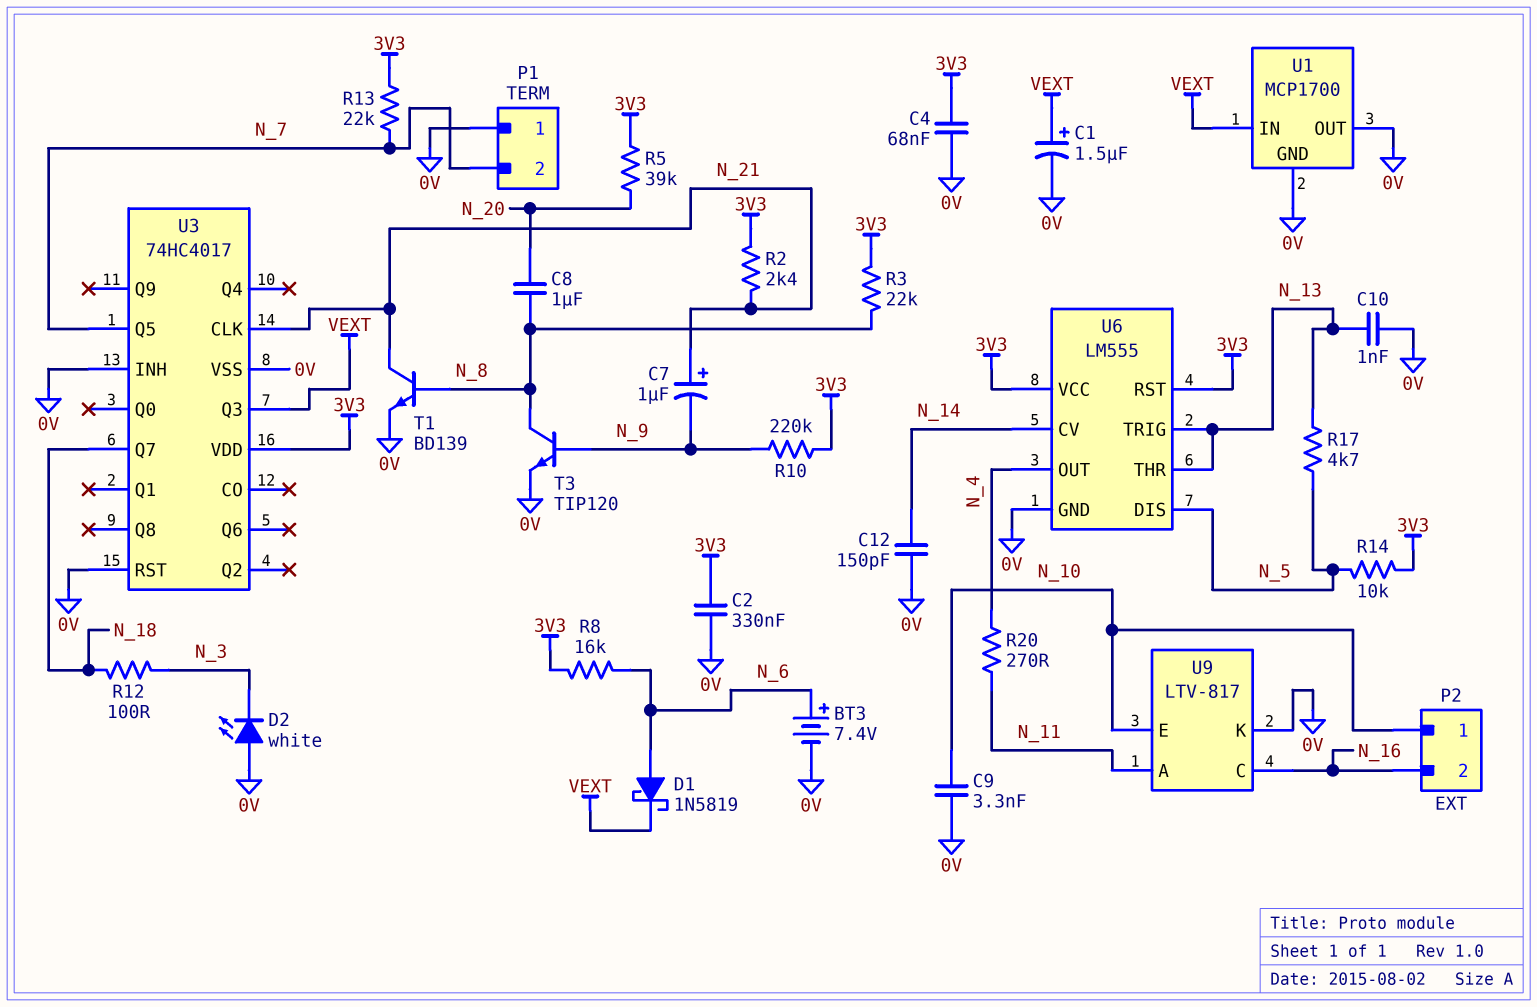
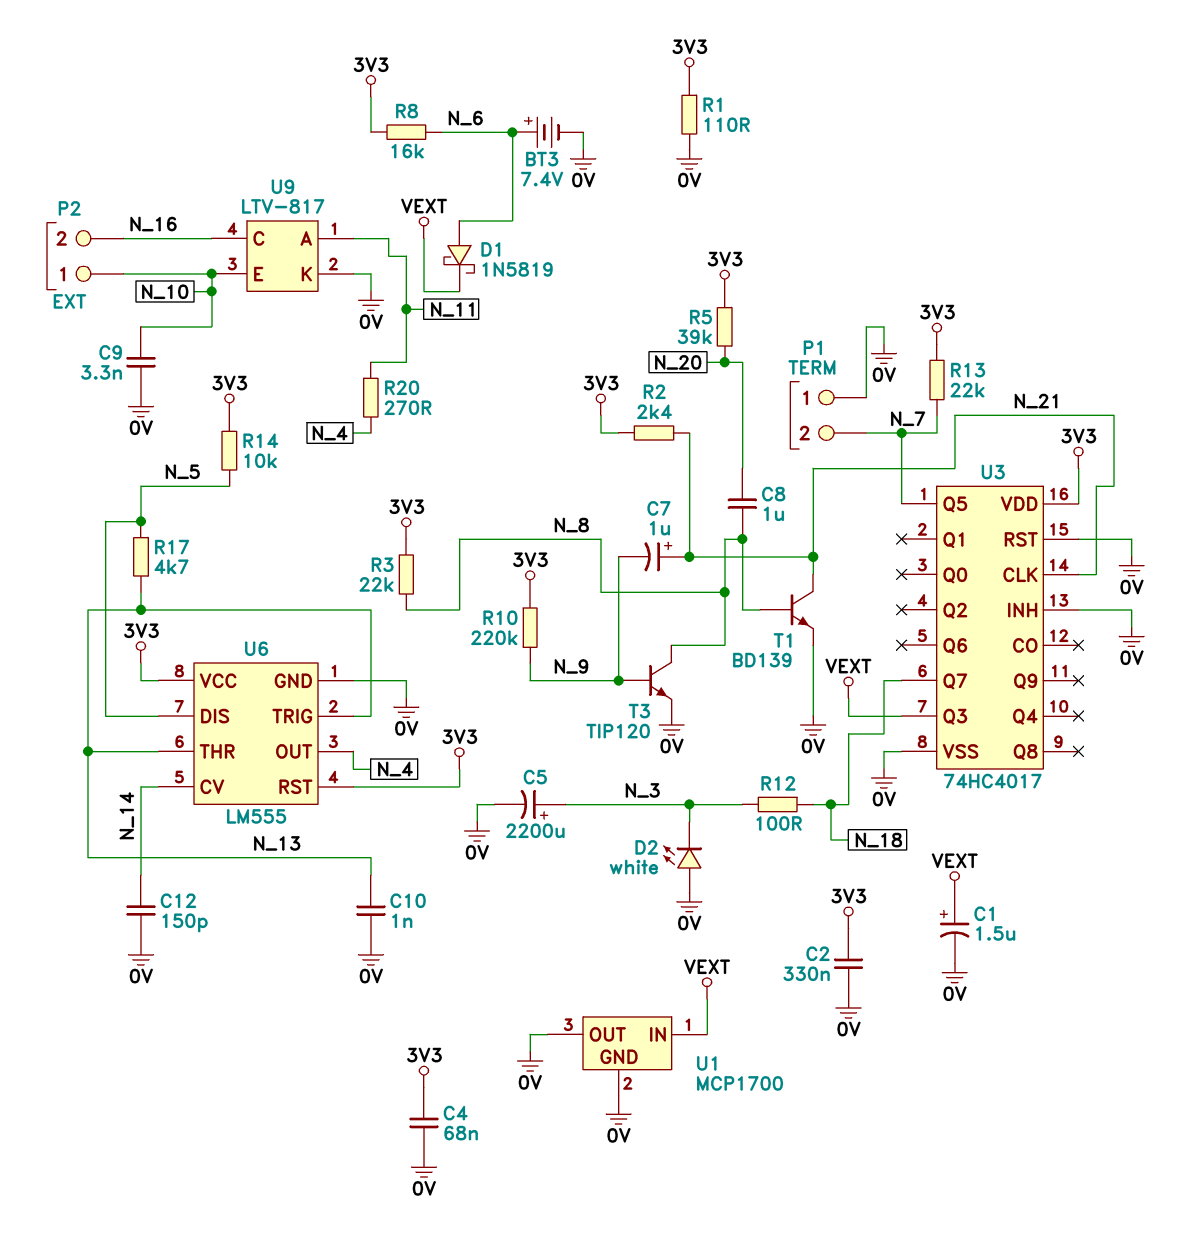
C5: none -> 2200uF (plus N_3, minus 0V)
R1: none -> 110 (0V, 3V3)

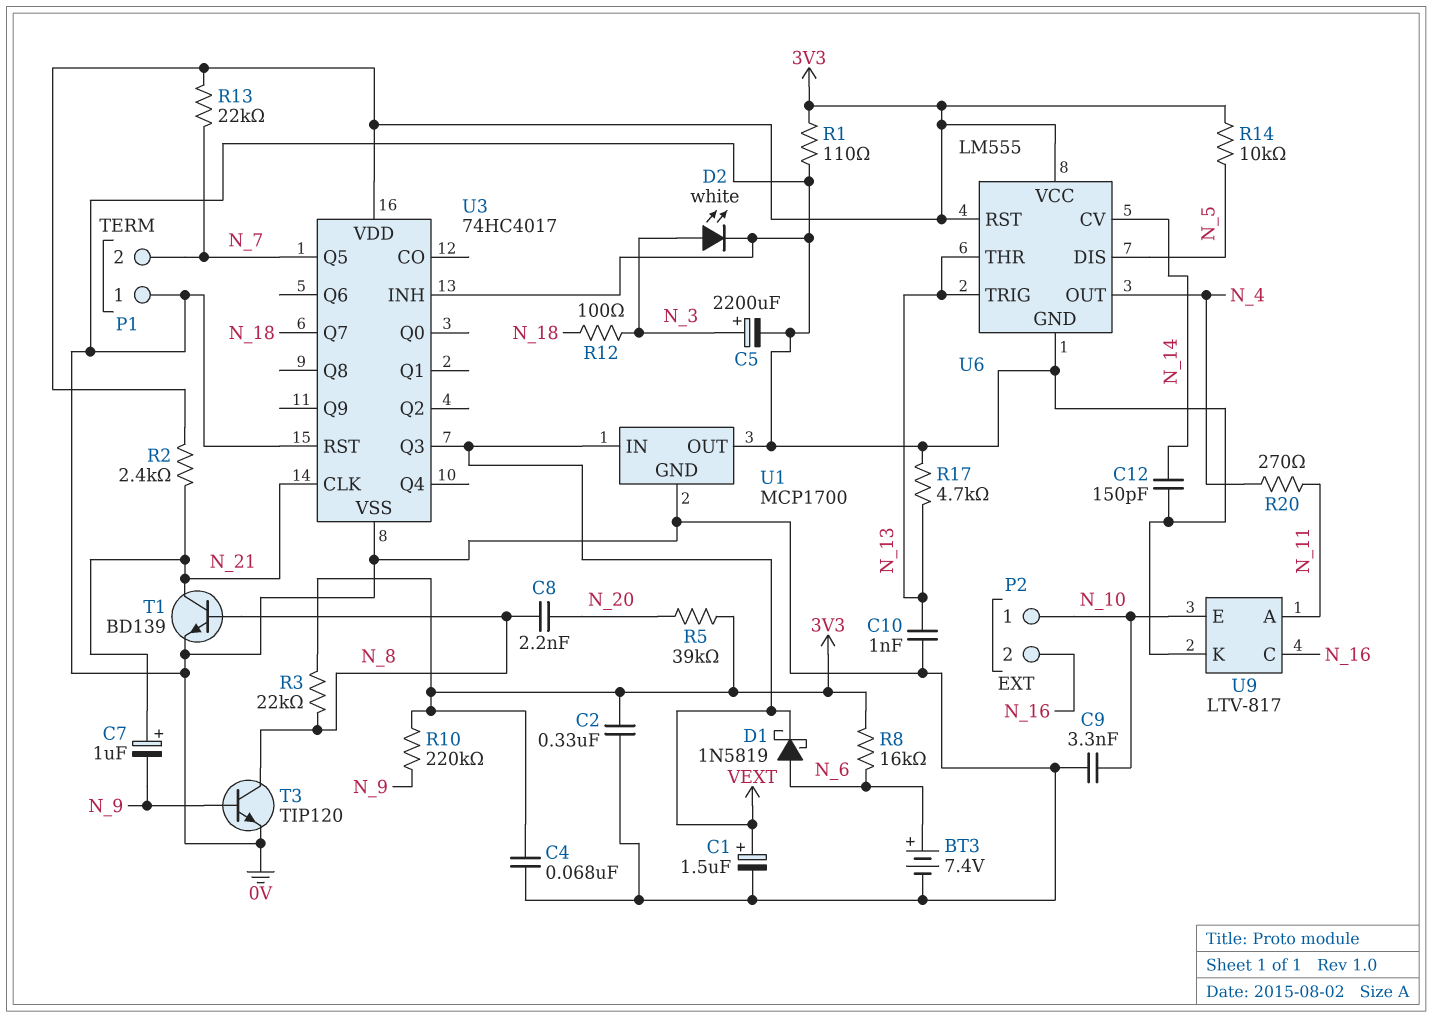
C8: 1uF (N_8, N_20) -> 2.2nF (N_8, N_20)
D2: LED white (A 0V, K N_3) -> LED white (A N_3, K 0V)
R17: 4.7k (N_5, N_13) -> 4.7k (0V, N_13)

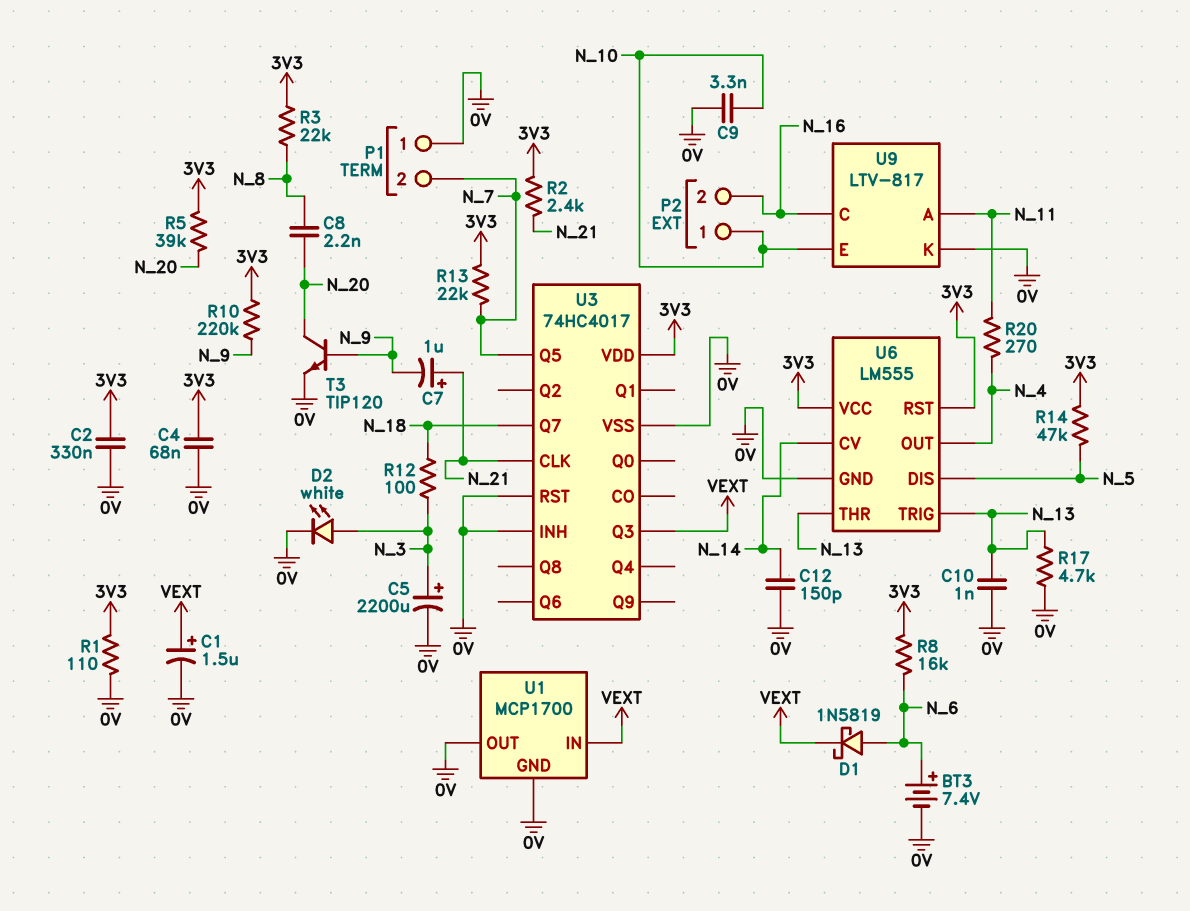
R14: 10k (3V3, N_5) -> 47k (3V3, N_5)
T1: NPN BD139 (B N_8, C N_21, E 0V) -> none
T3: NPN TIP120 (B N_9, C N_8, E 0V) -> NPN TIP120 (B N_9, C N_20, E 0V)

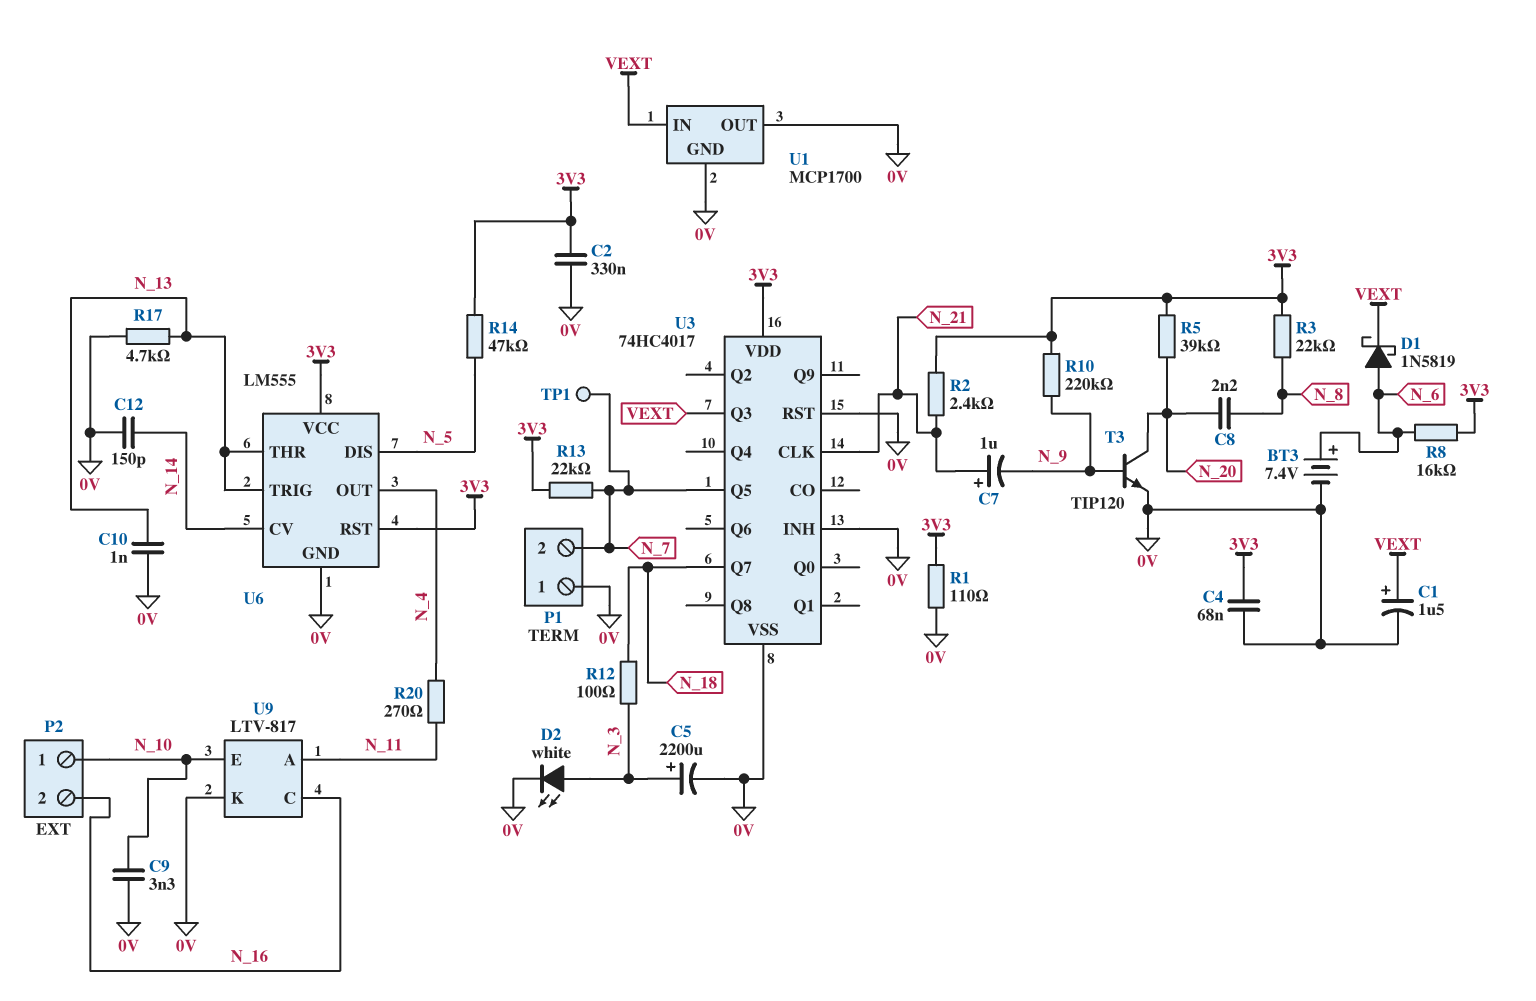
TP1: none -> test point (N_7)

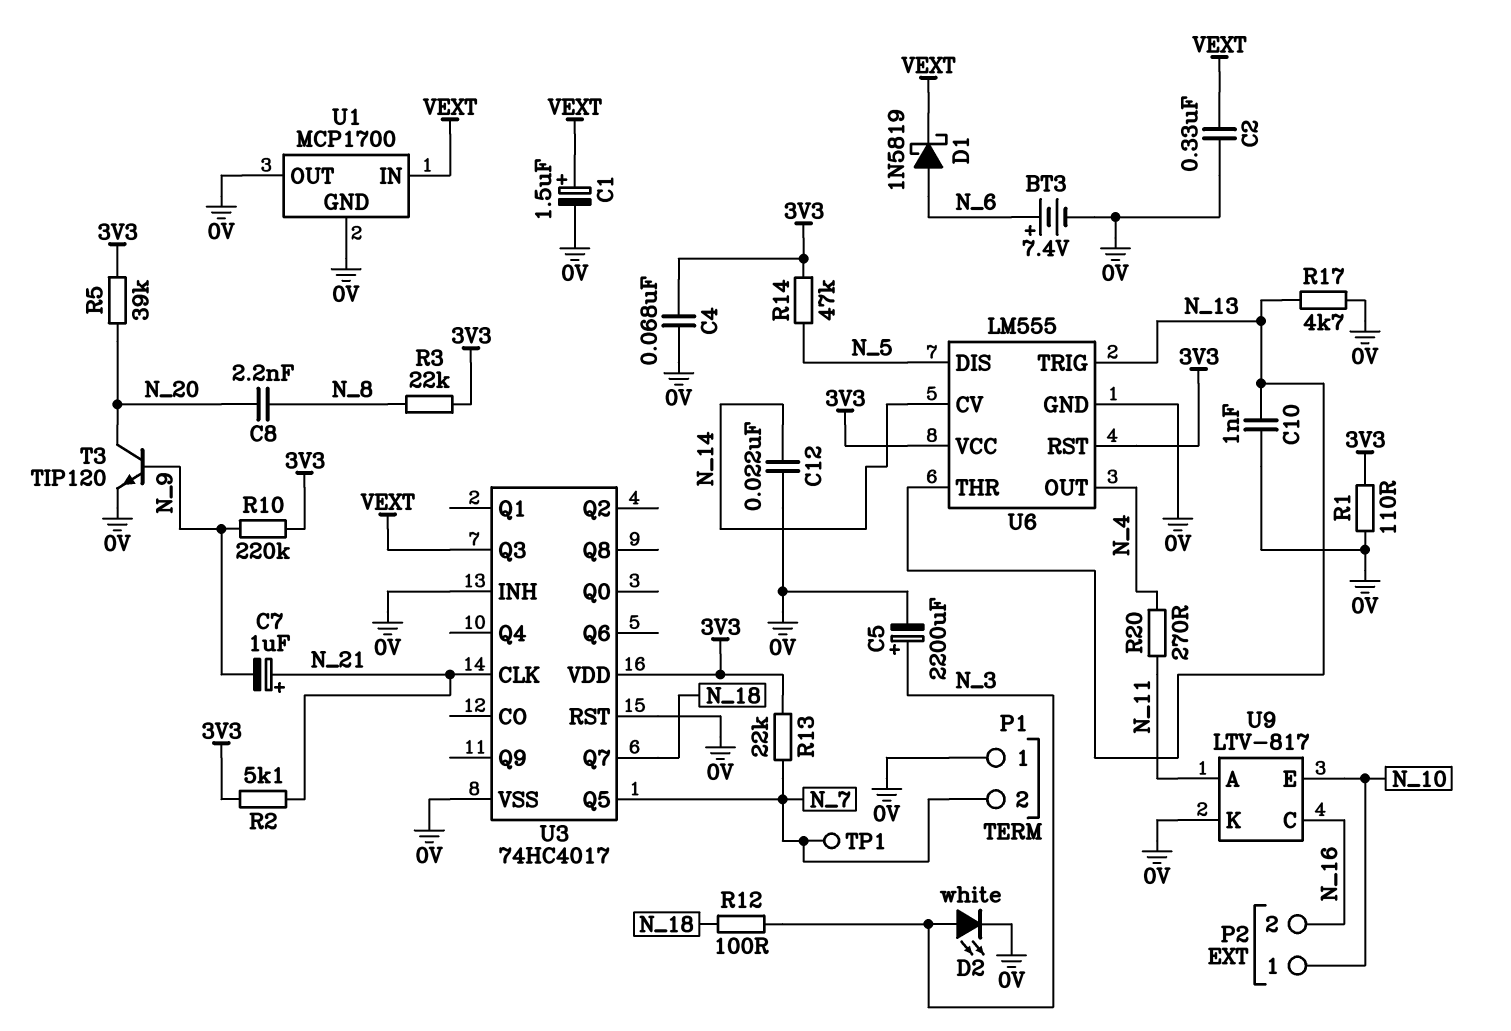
C2: 330nF (0V, 3V3) -> 330nF (0V, VEXT)
C9: 3.3nF (0V, N_10) -> none
C12: 150pF (0V, N_14) -> 22nF (0V, N_14)
R2: 2.4k (3V3, N_21) -> 5.1k (3V3, N_21)
R8: 16k (3V3, N_6) -> none

